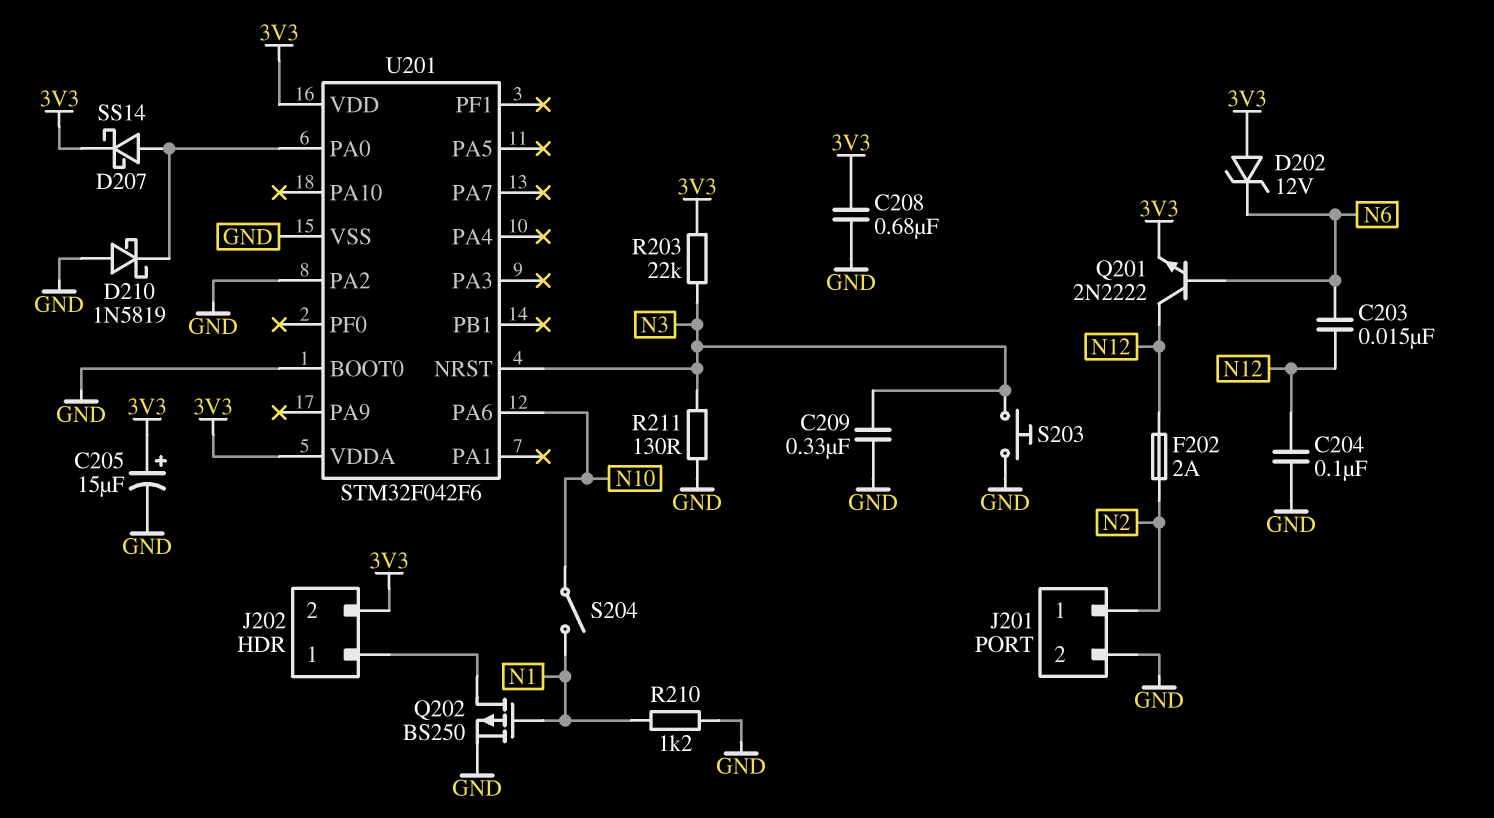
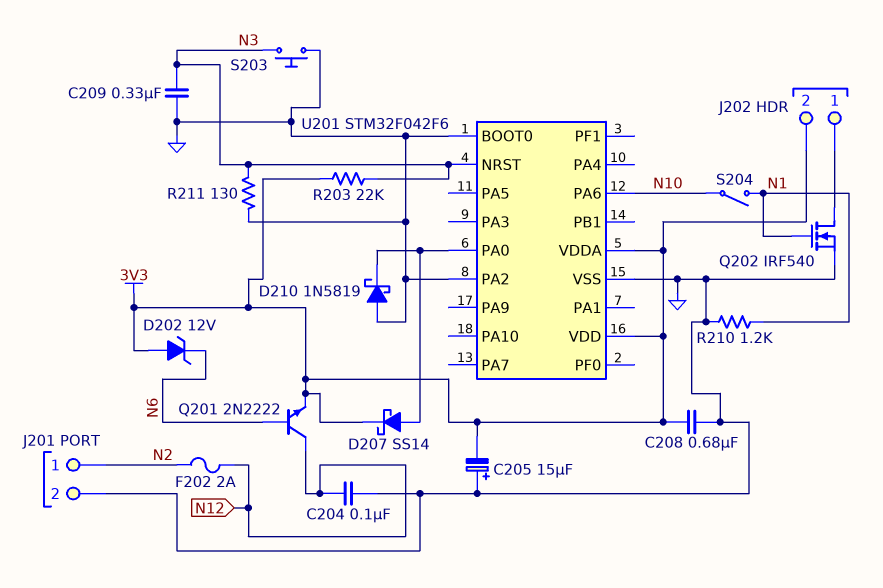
C203: 15nF (N6, N12) -> none
C205: 15uF (plus 3V3, minus GND) -> 15uF (plus GND, minus 3V3)
Q202: PMOS BS250 (G N1, D J202/1, S GND) -> NMOS IRF540 (G N1, D J202/1, S GND)

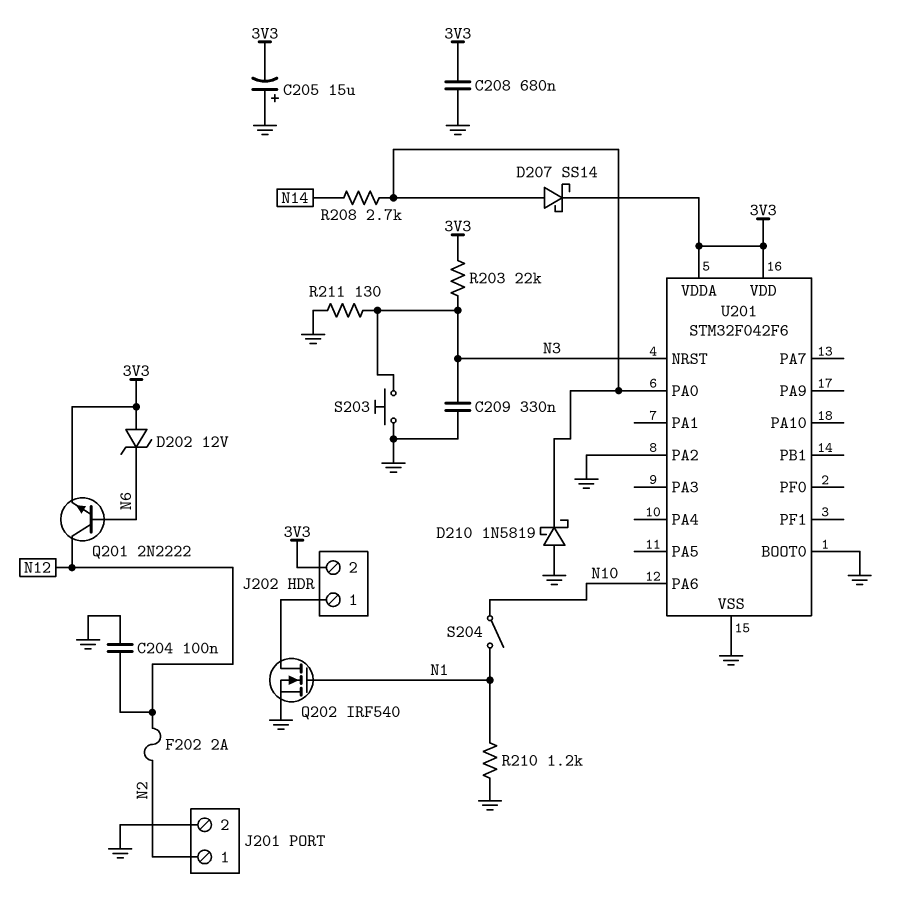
R208: none -> 2.7k (N14, U201/PA0)

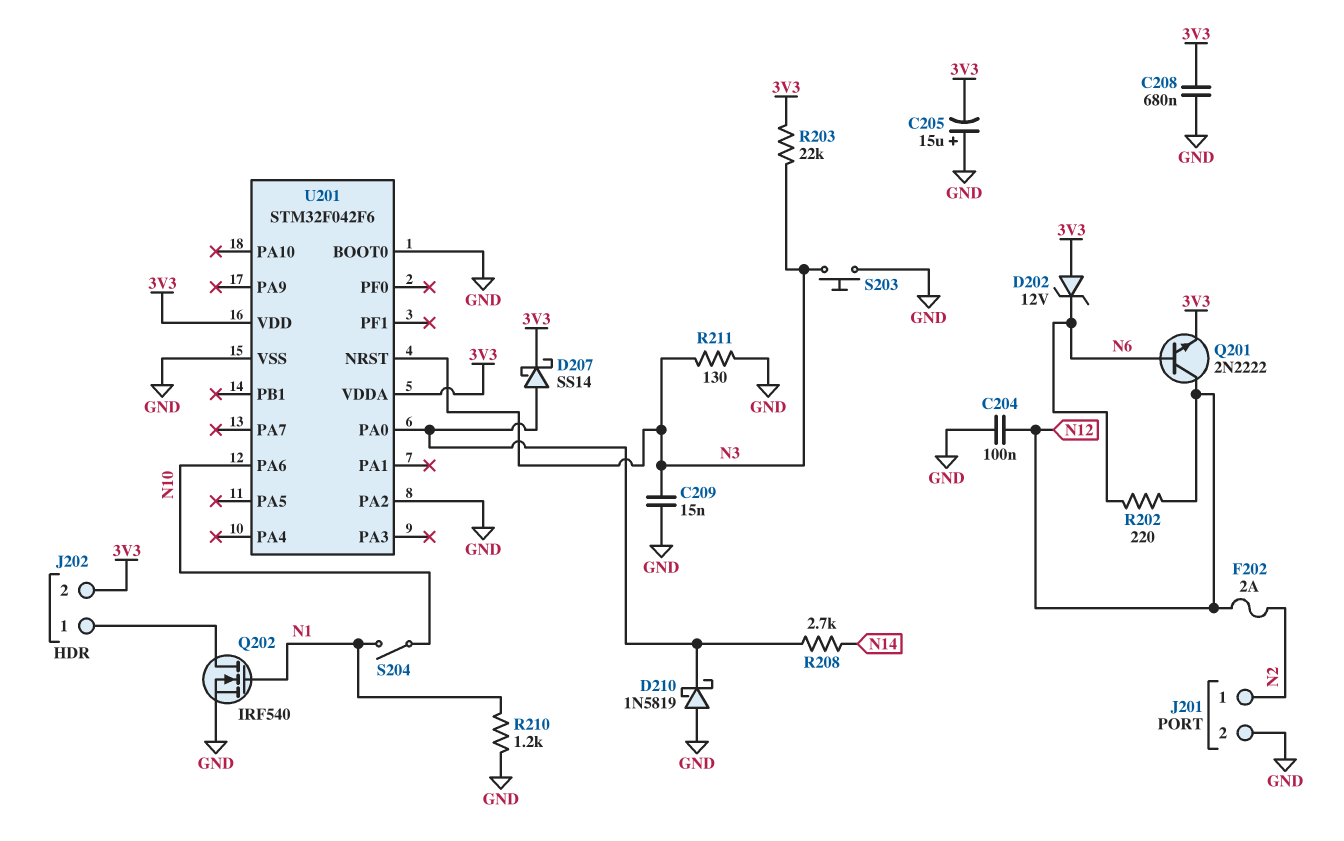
C209: 330nF (GND, N3) -> 15nF (GND, N3)
R202: none -> 220 (N6, N12)

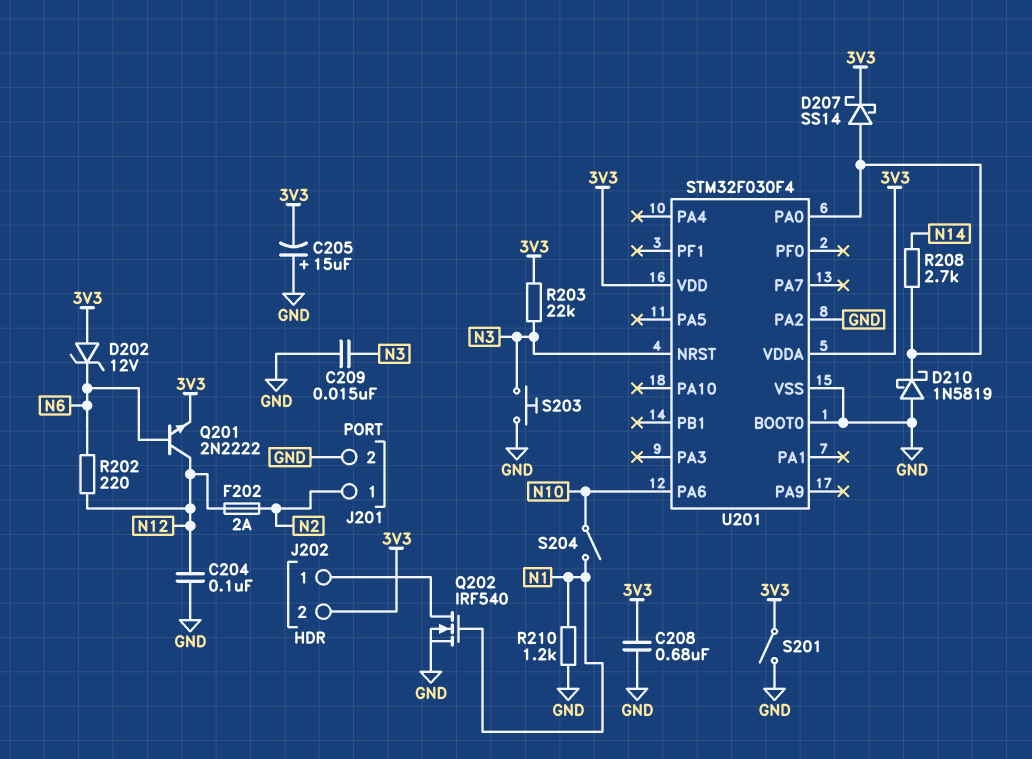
R211: 130 (GND, N3) -> none
S201: none -> switch (3V3, GND)
U201: STM32F042F6 -> STM32F030F4

